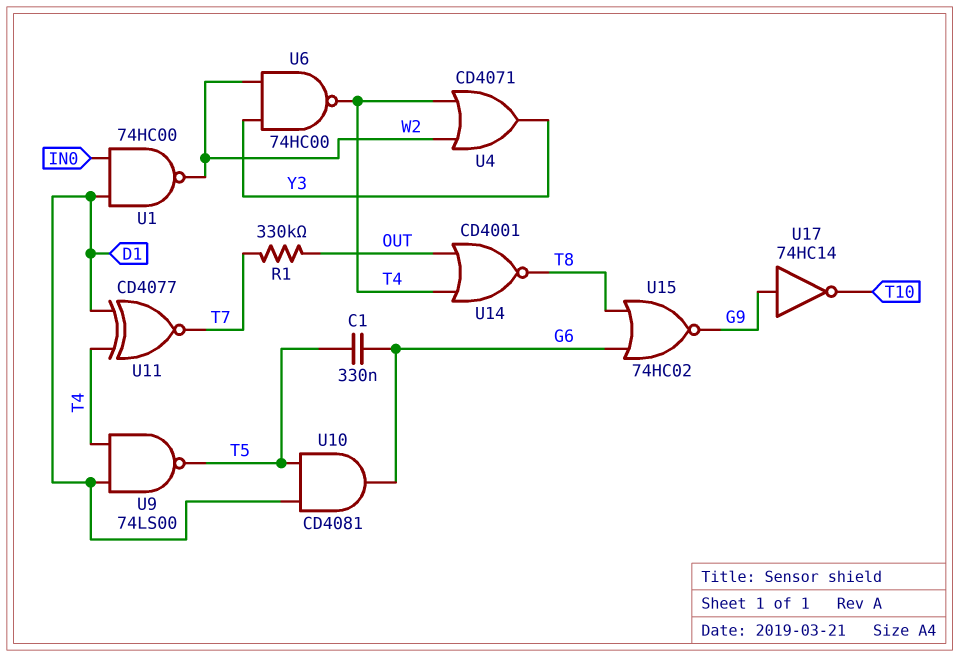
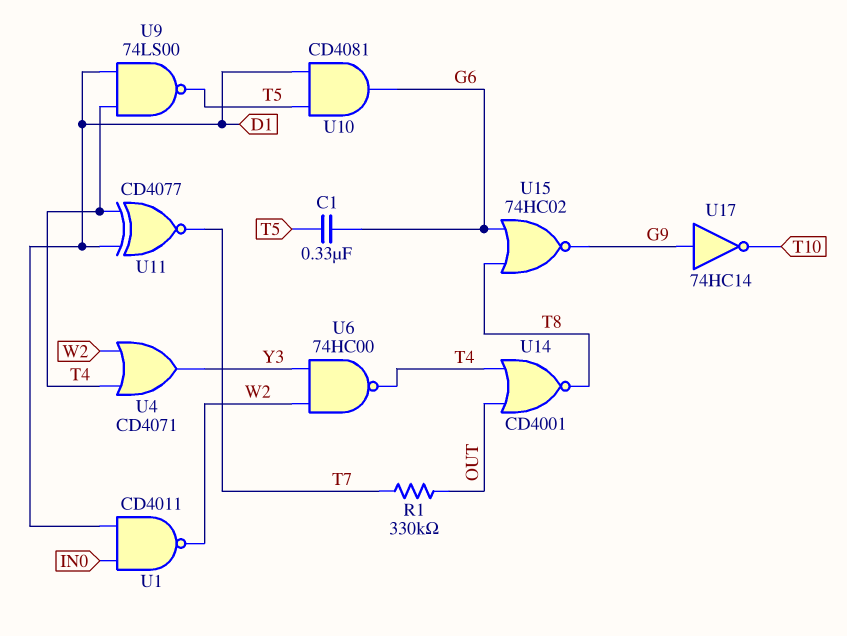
U1: NAND 74HC00 (in D1, in IN0, out W2) -> NAND CD4011 (in D1, in IN0, out W2)

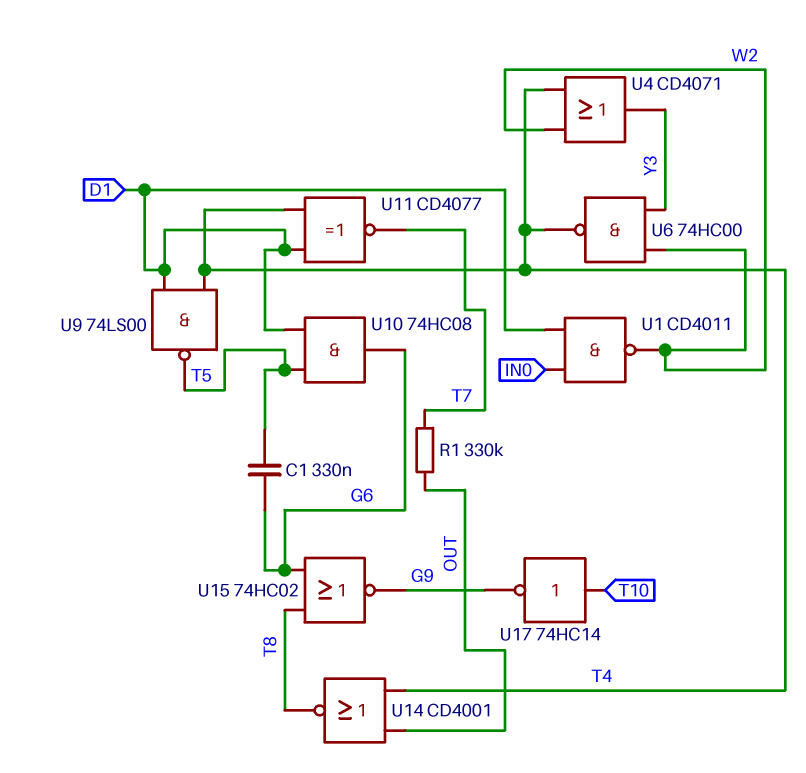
U10: AND CD4081 (in D1, in T5, out G6) -> AND 74HC08 (in D1, in T5, out G6)
U17: NOT 74HC14 (in G9, out T10) -> NOT 74HC14 (in T10, out G9)

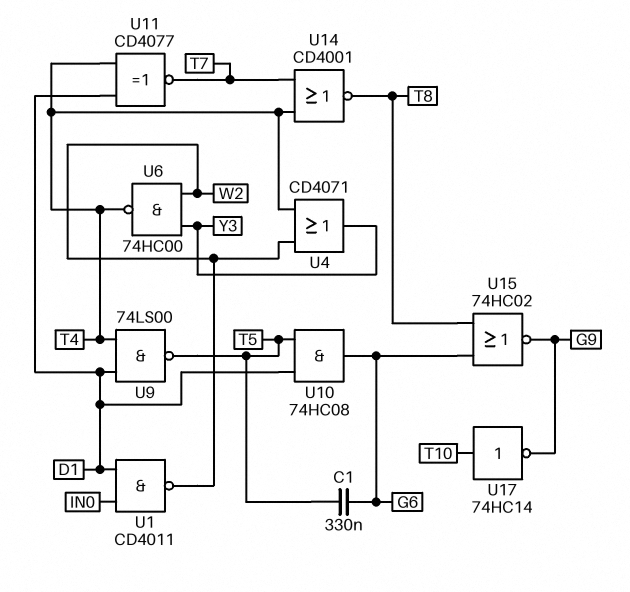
R1: 330k (OUT, T7) -> none
U14: NOR CD4001 (in OUT, in T4, out T8) -> NOR CD4001 (in T4, in T7, out T8)

